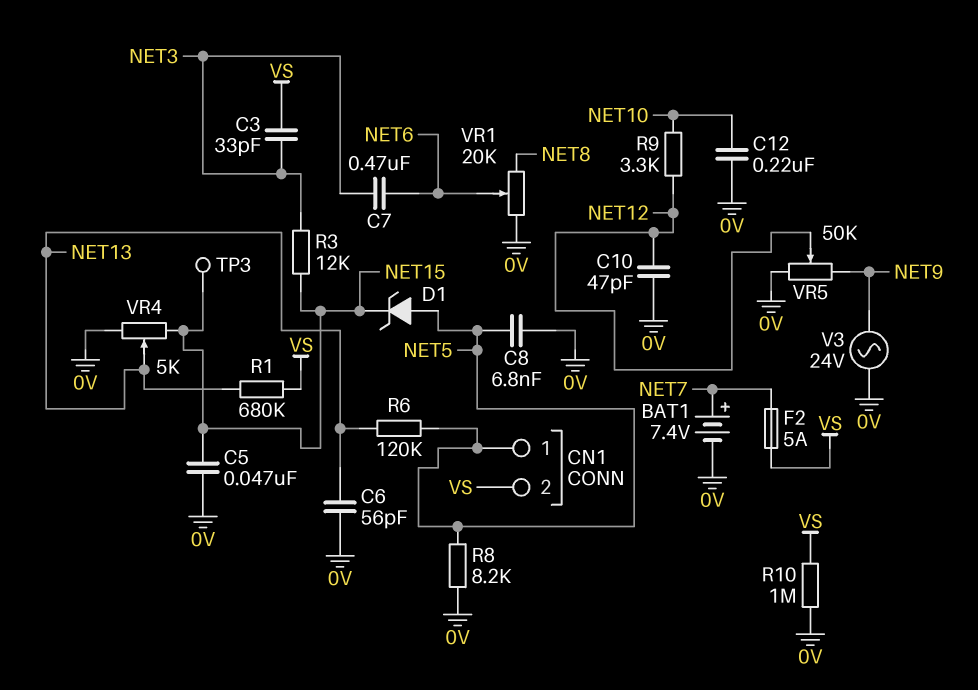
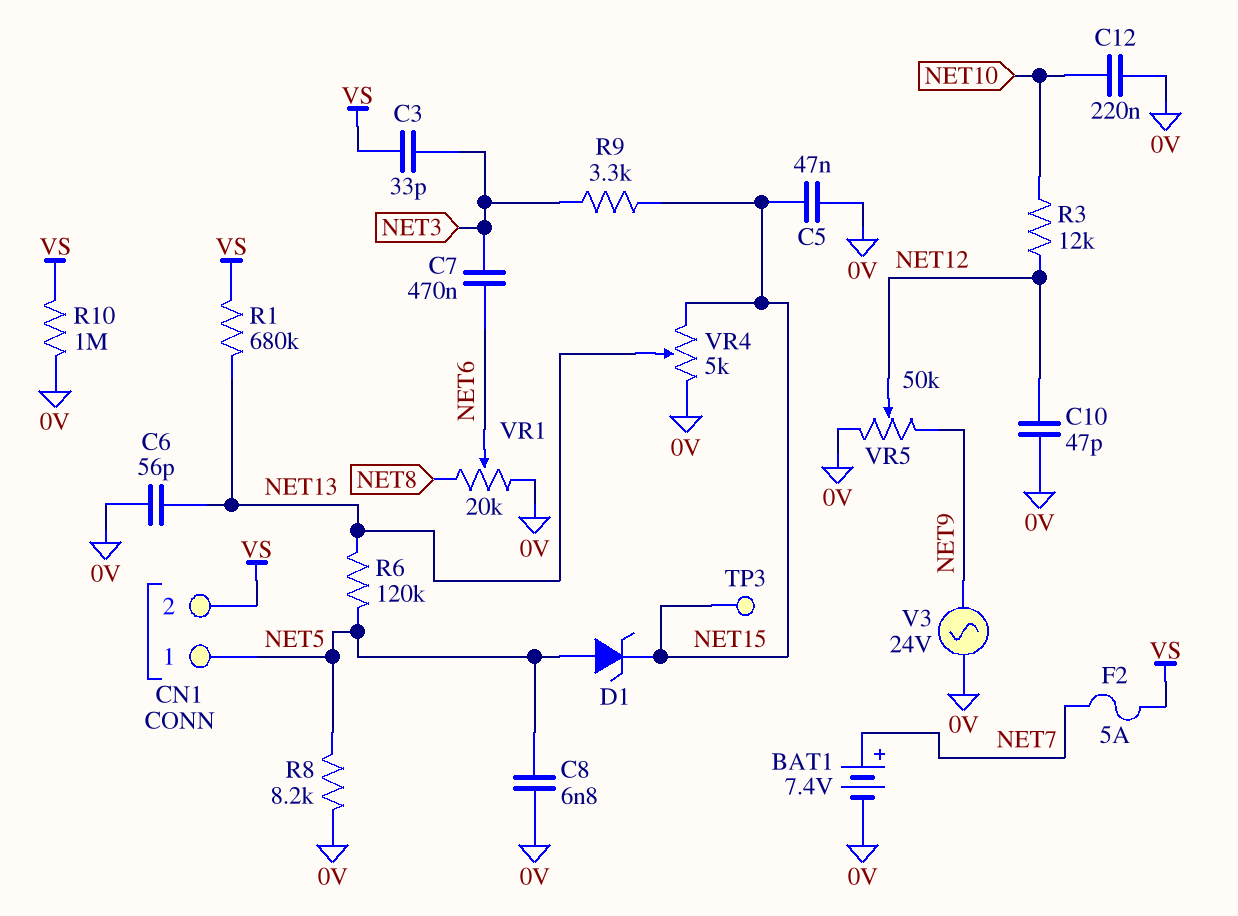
R3: 12k (NET3, NET15) -> 12k (NET10, NET12)
R9: 3.3k (NET10, NET12) -> 3.3k (NET3, NET15)

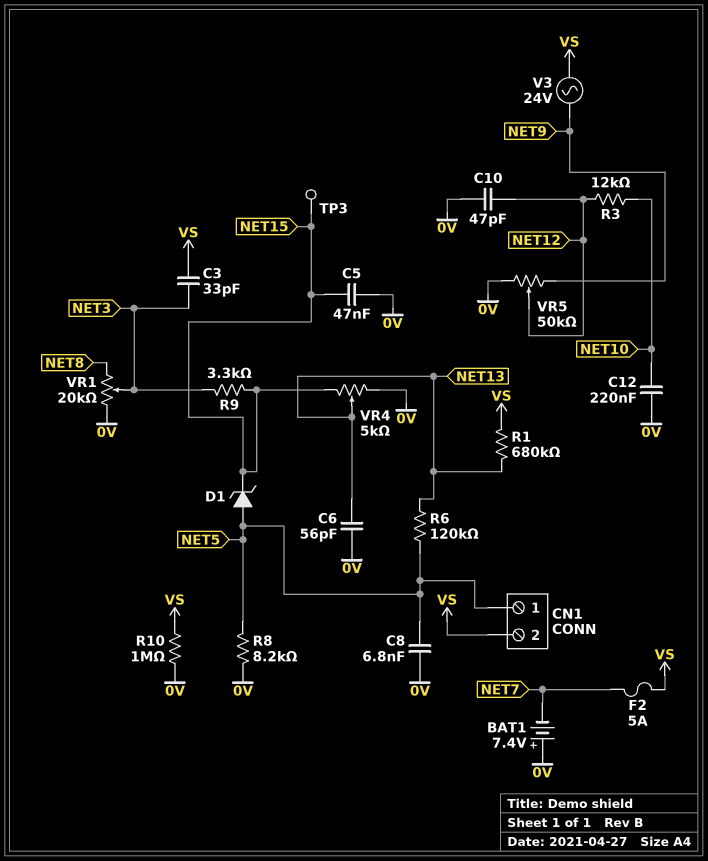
BAT1: 7.4V (plus NET7, minus 0V) -> 7.4V (plus 0V, minus NET7)
C7: 470nF (NET3, NET6) -> none
V3: AC 24V (0V, NET9) -> AC 24V (NET9, VS)
VR1: 20k (0V, NET8, wiper NET6) -> 20k (0V, NET8, wiper NET3)

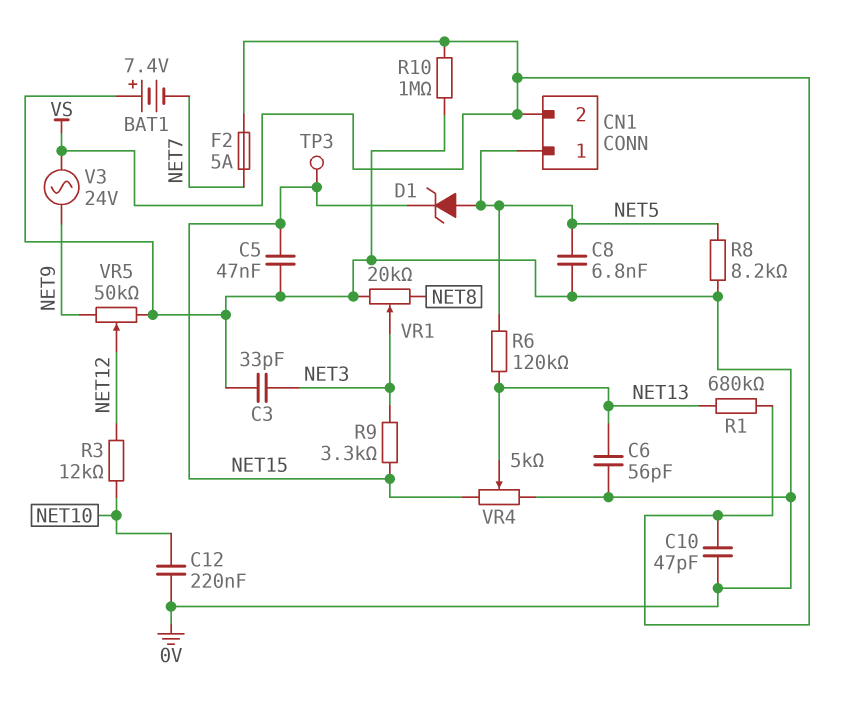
C3: 33pF (NET3, VS) -> 33pF (0V, NET3)
C10: 47pF (0V, NET12) -> 47pF (0V, VS)

